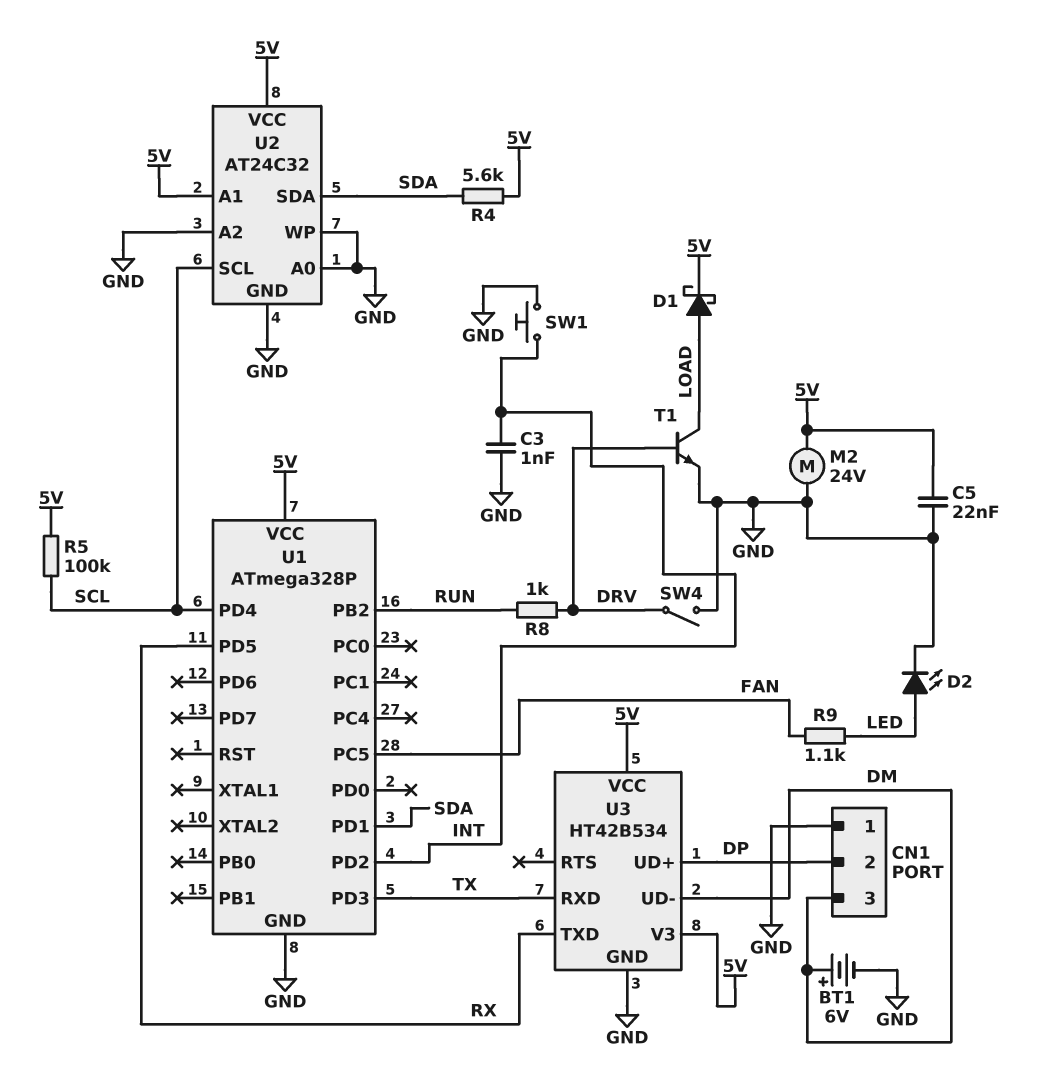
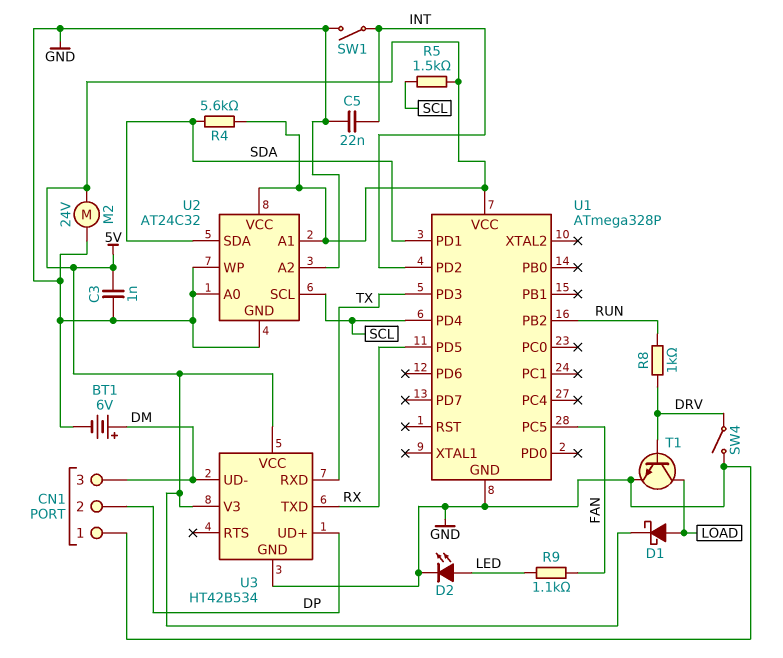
C3: 1nF (GND, INT) -> 1nF (5V, GND)
C5: 22nF (5V, GND) -> 22nF (GND, INT)
R5: 100k (5V, SCL) -> 1.5k (5V, SCL)
SW1: button (GND, INT) -> switch (GND, INT)

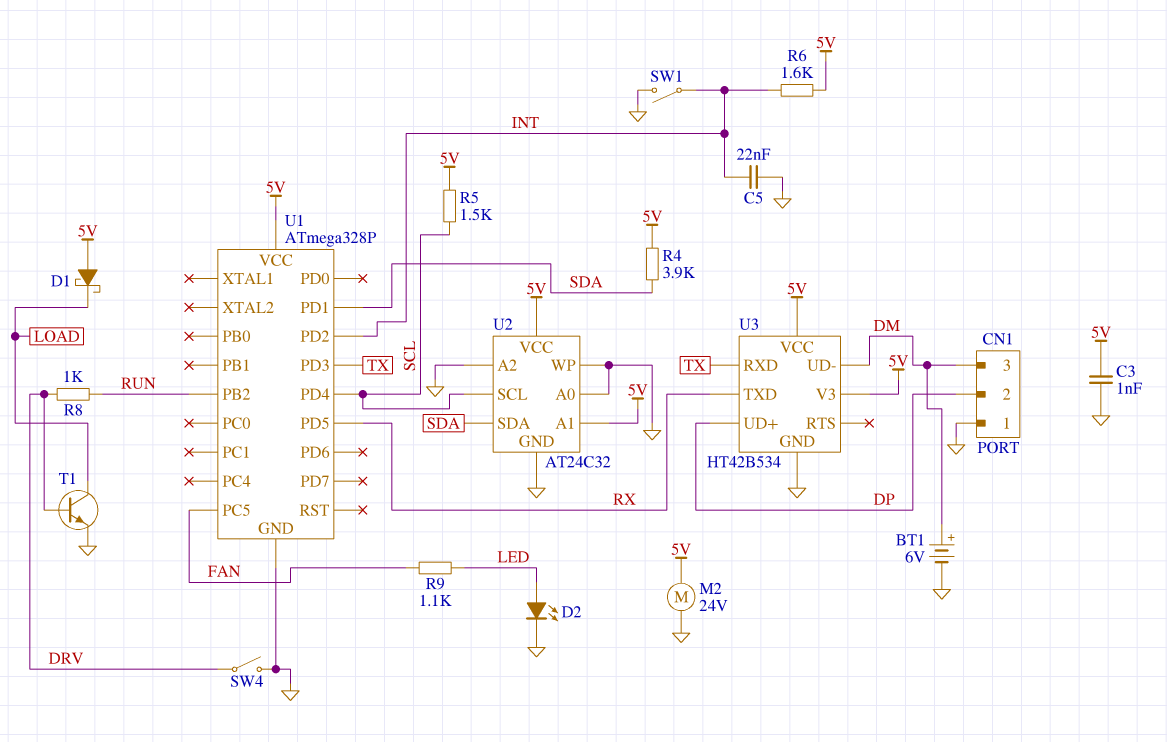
D1: schottky (A LOAD, K 5V) -> schottky (A 5V, K LOAD)
R4: 5.6k (5V, SDA) -> 3.9k (5V, SDA)
R6: none -> 1.6k (5V, INT)

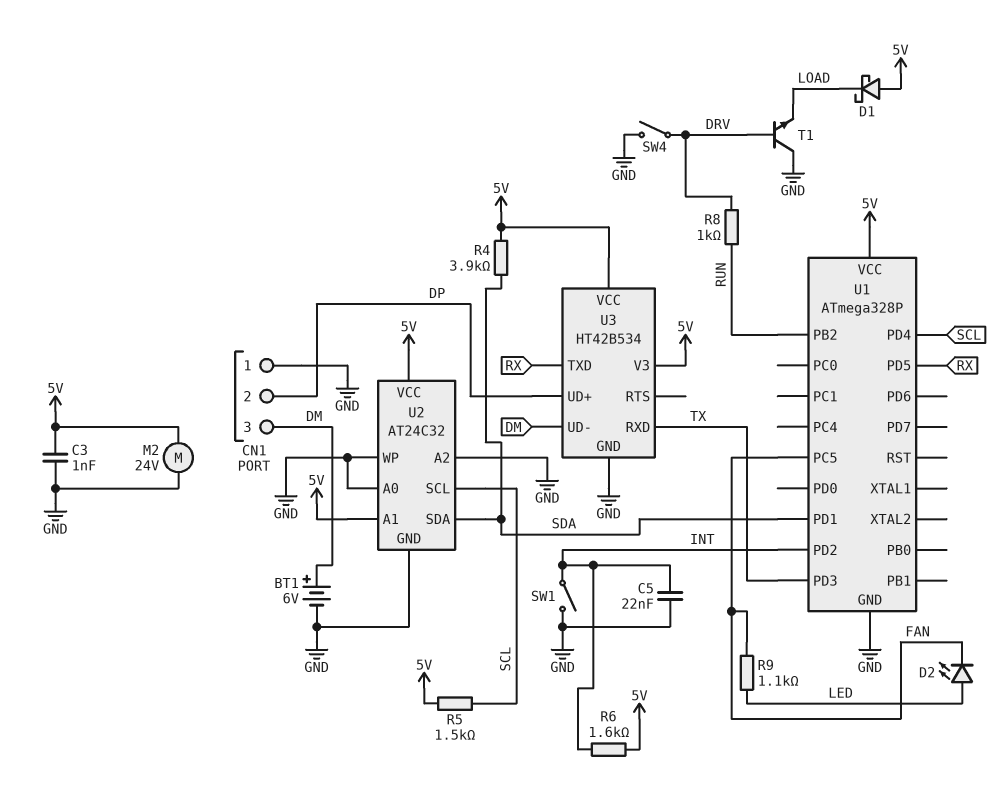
D2: LED (A LED, K GND) -> LED (A LED, K FAN)
T1: NPN (B DRV, C LOAD, E GND) -> NPN (B DRV, C GND, E LOAD)

